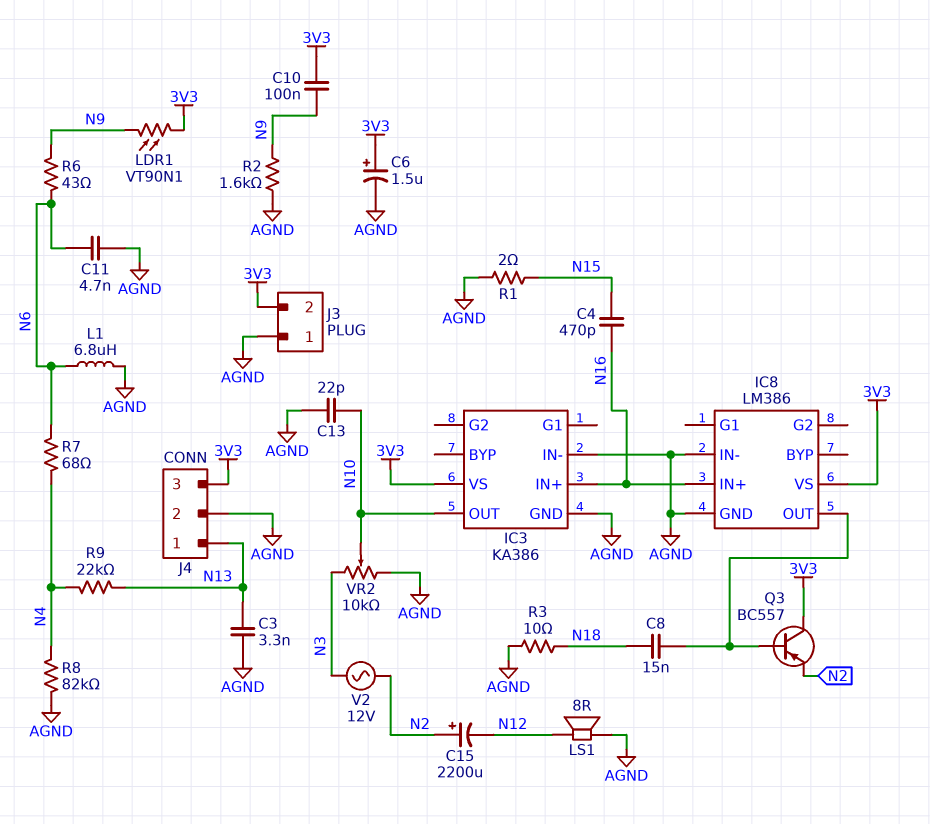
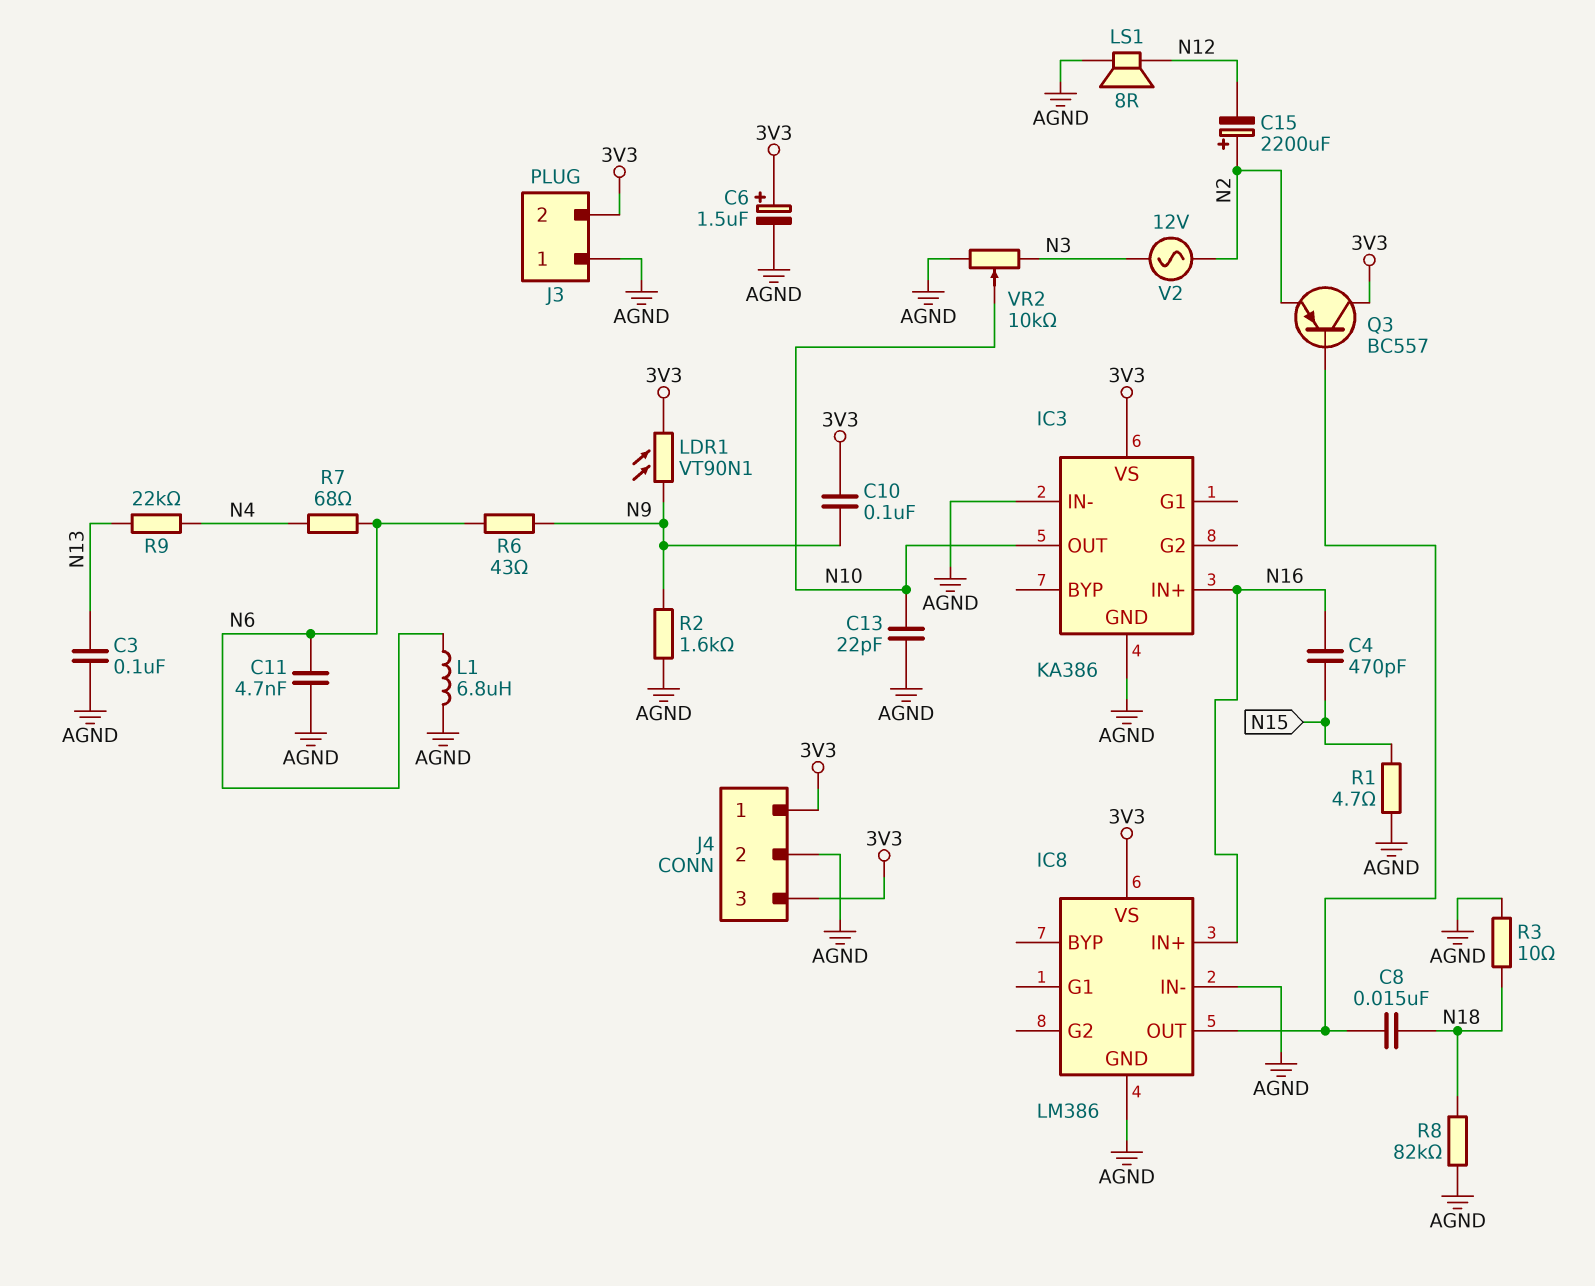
C3: 3.3nF (AGND, N13) -> 100nF (AGND, N13)
J4 pin 1: N13 -> 3V3
R1: 2 (AGND, N15) -> 4.7 (AGND, N15)
R8: 82k (AGND, N4) -> 82k (AGND, N18)

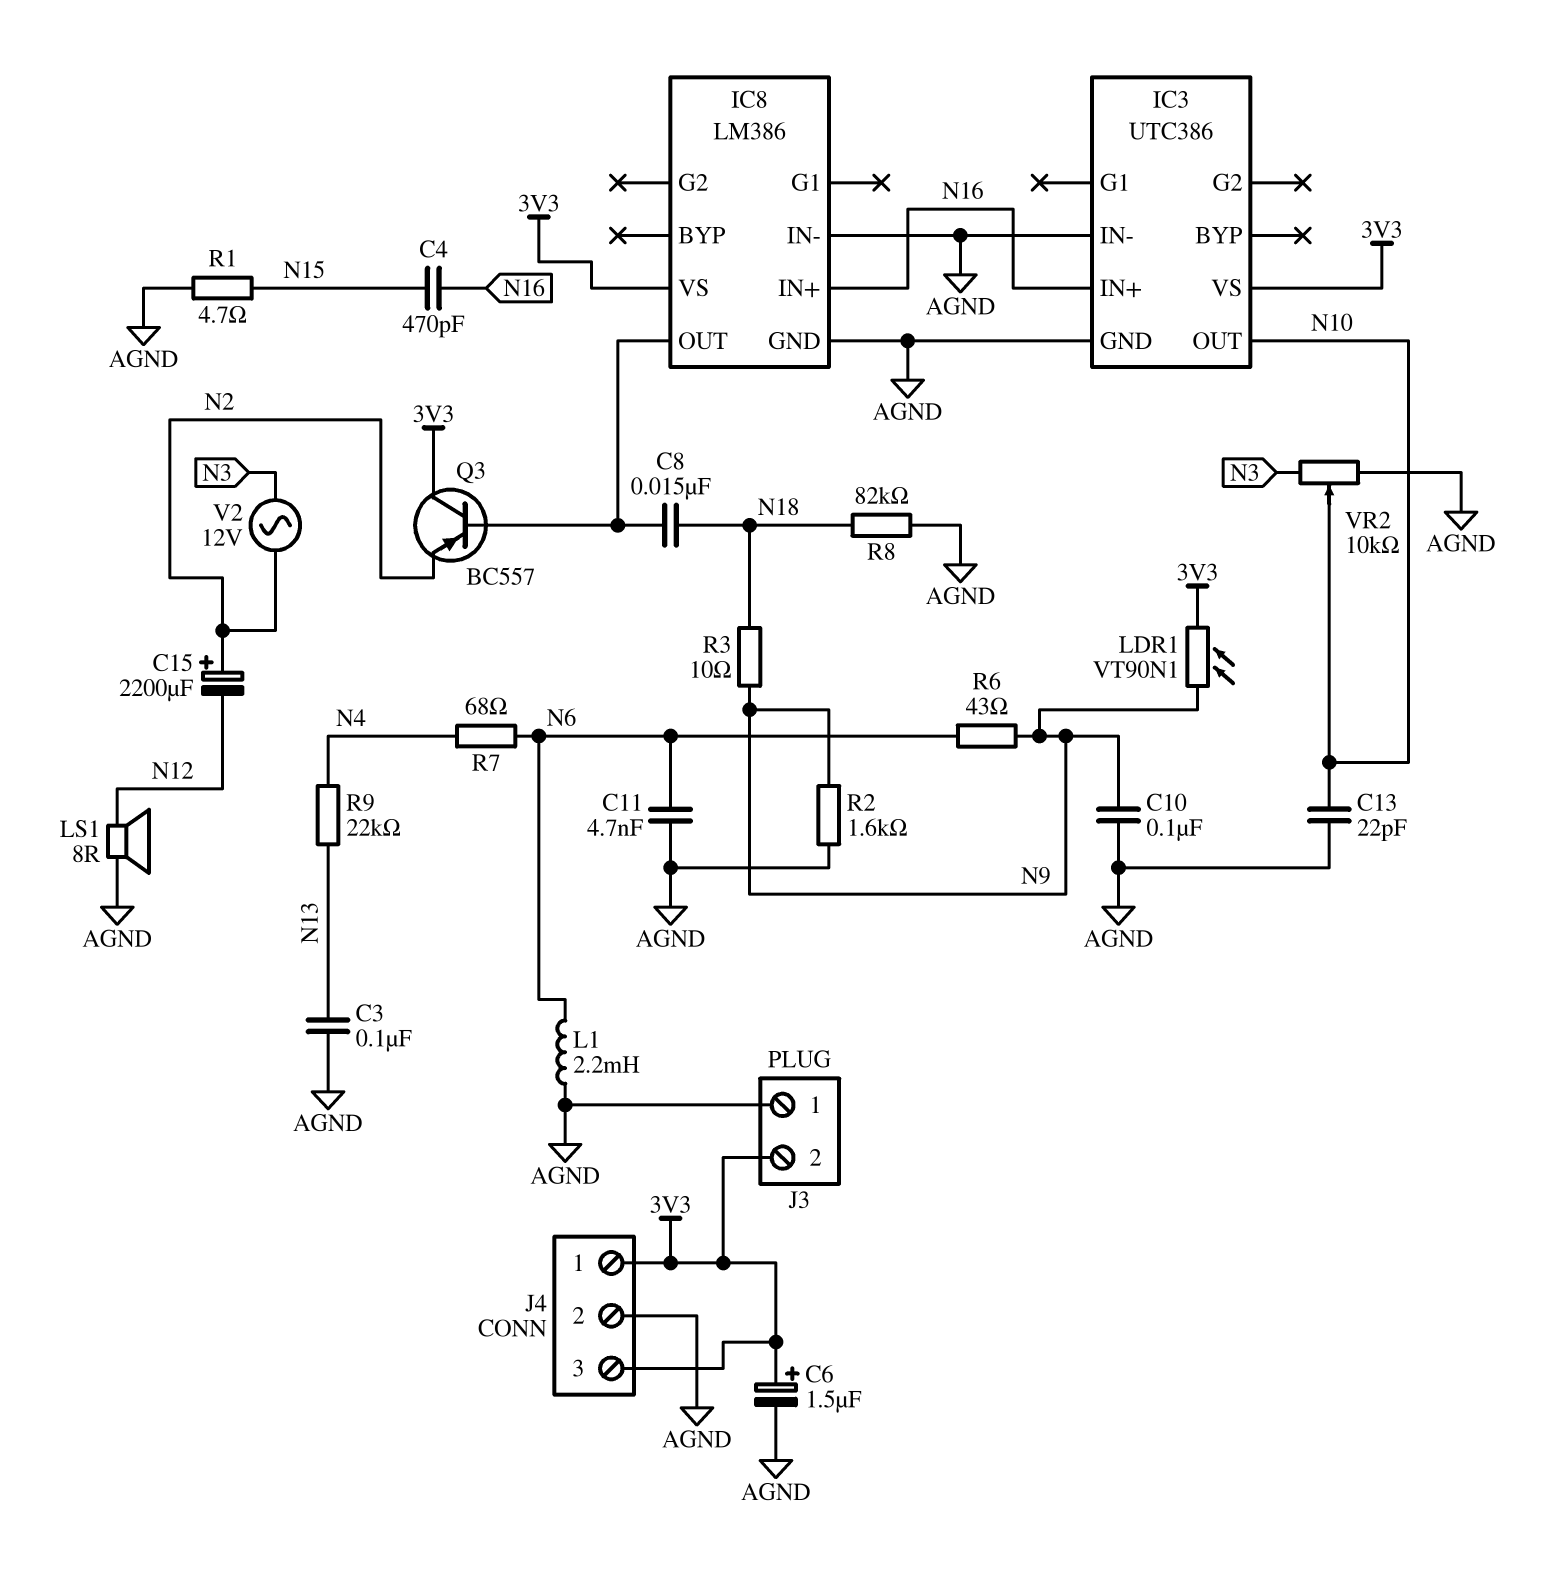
C10: 100nF (3V3, N9) -> 100nF (AGND, N9)
IC3: KA386 -> UTC386
L1: 6.8uH (AGND, N6) -> 2.2mH (AGND, N6)
R3: 10 (AGND, N18) -> 10 (N9, N18)

